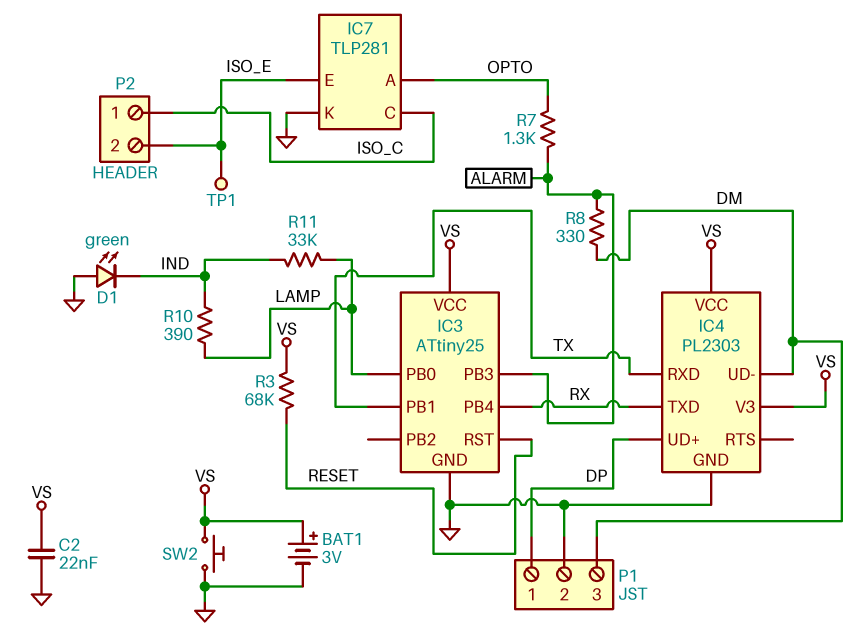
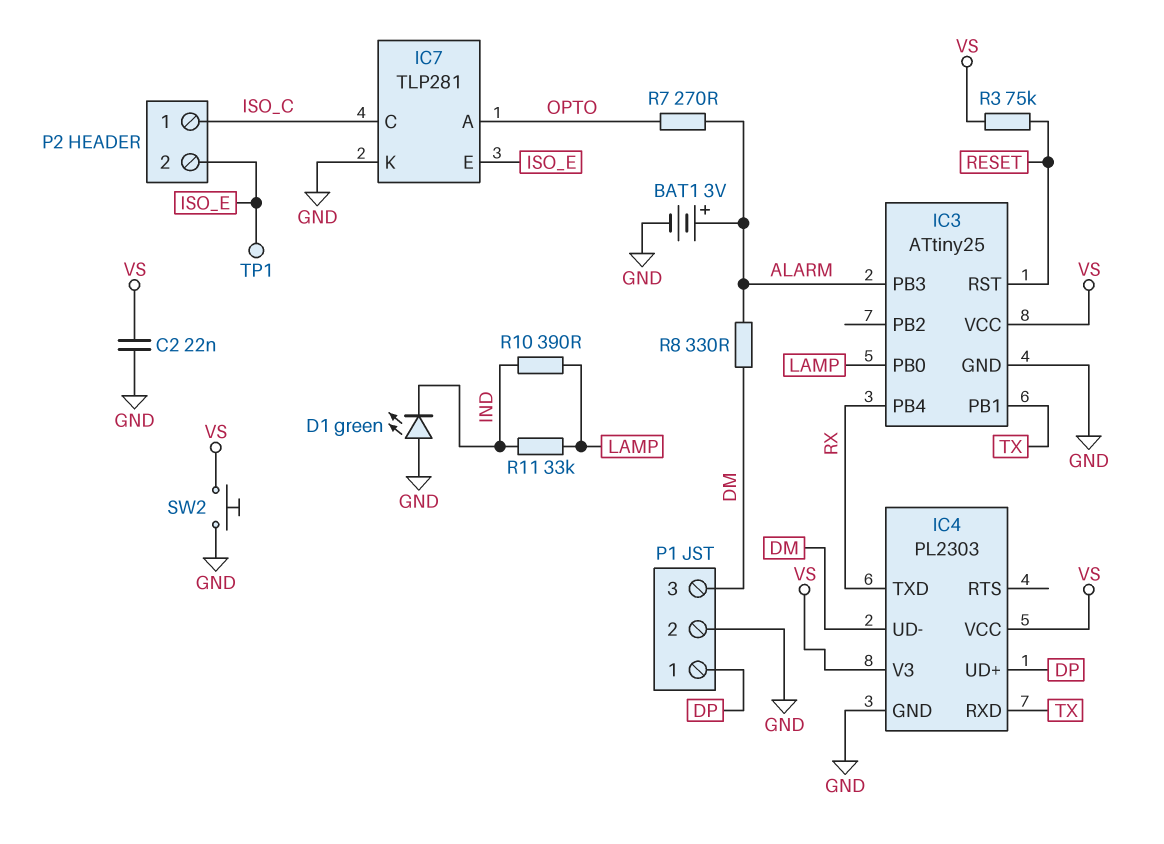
BAT1: 3V (plus VS, minus GND) -> 3V (plus ALARM, minus GND)
R3: 68k (RESET, VS) -> 75k (RESET, VS)
R7: 1.3k (ALARM, OPTO) -> 270 (ALARM, OPTO)

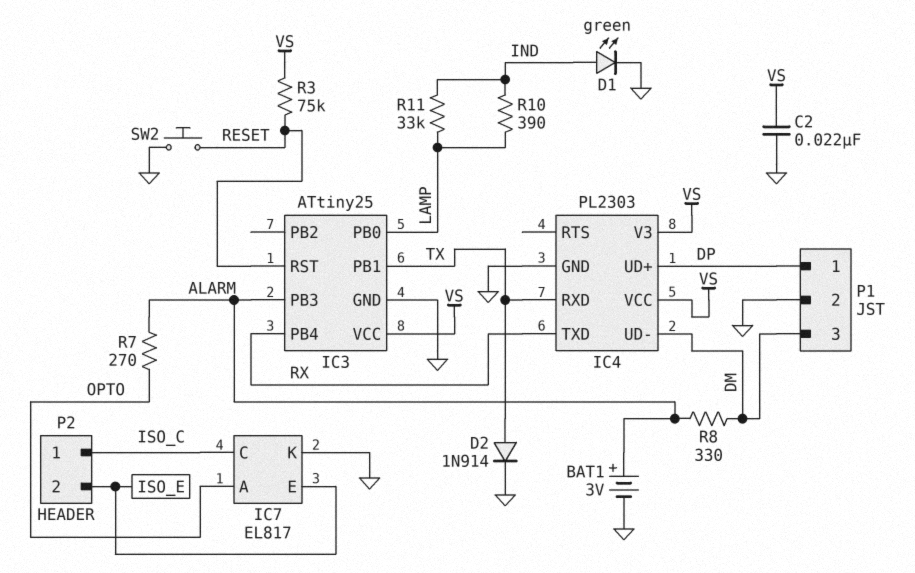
D1: LED green (A GND, K IND) -> LED green (A IND, K GND)
D2: none -> diode 1N914 (A TX, K GND)
IC7: TLP281 -> EL817
SW2: button (GND, VS) -> button (GND, RESET)
TP1: test point (ISO_E) -> none

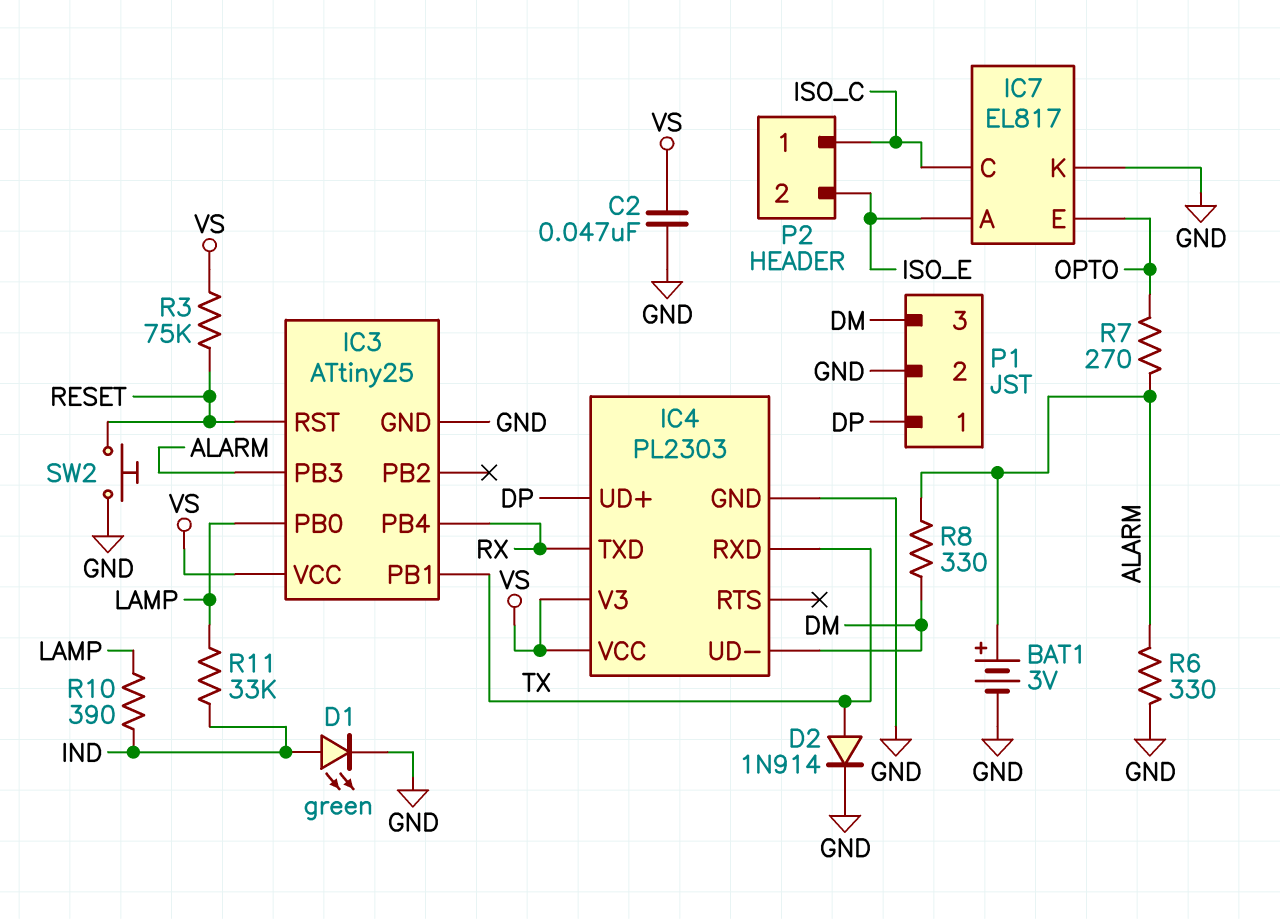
C2: 22nF (GND, VS) -> 47nF (GND, VS)
IC7 pin A: OPTO -> ISO_E
IC7 pin E: ISO_E -> OPTO
R6: none -> 330 (ALARM, GND)

